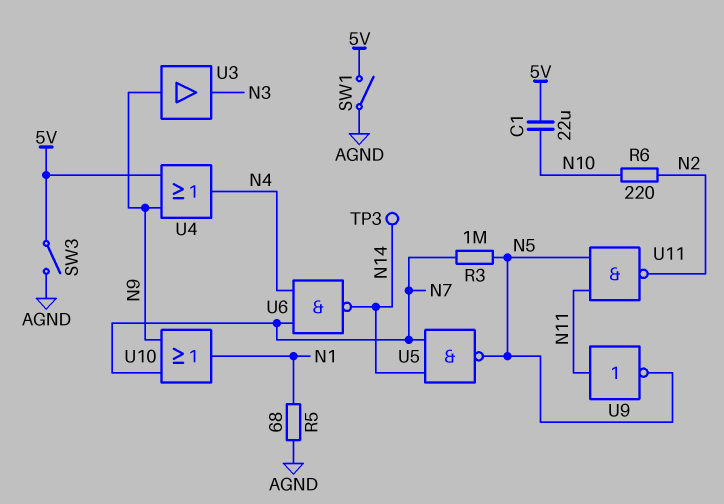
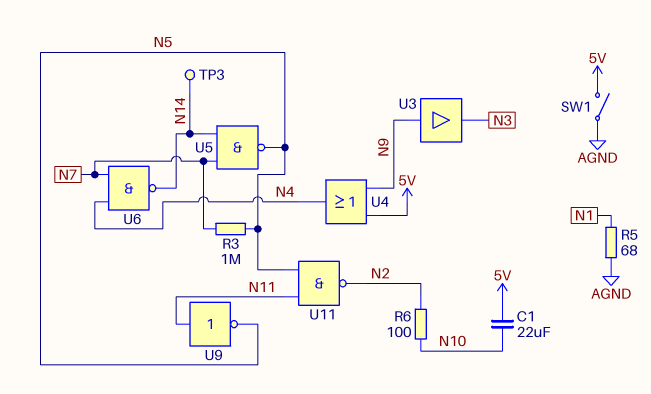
R6: 220 (N2, N10) -> 100 (N2, N10)
SW3: switch (5V, AGND) -> none
U10: OR (in N7, in N9, out N1) -> none

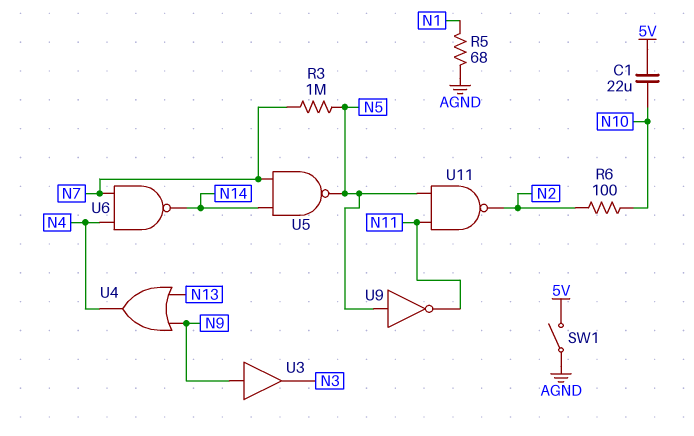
TP3: test point (N14) -> none
U4: OR (in 5V, in N9, out N4) -> OR (in N9, in N13, out N4)
U9: NOT (in N11, out N5) -> NOT (in N5, out N11)

